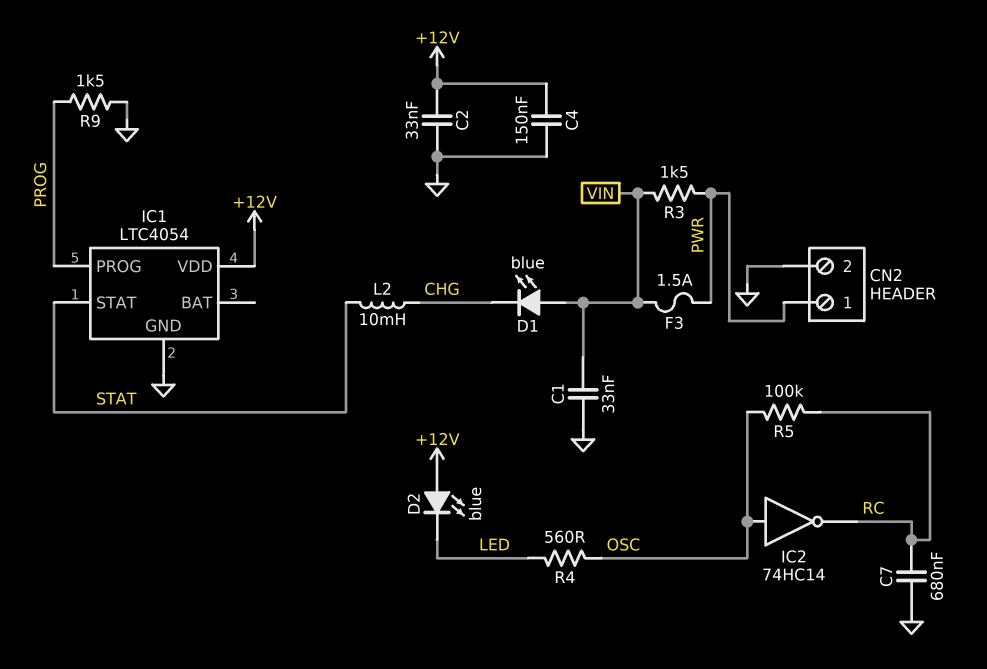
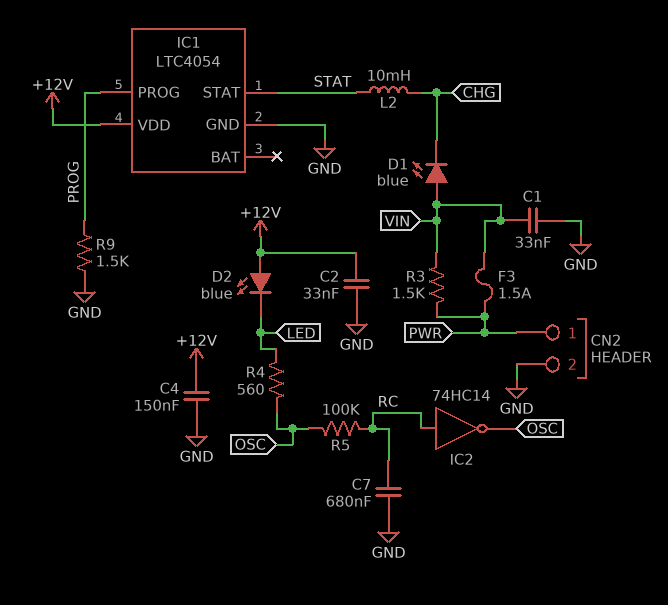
IC2: NOT 74HC14 (in OSC, out RC) -> NOT 74HC14 (in RC, out OSC)

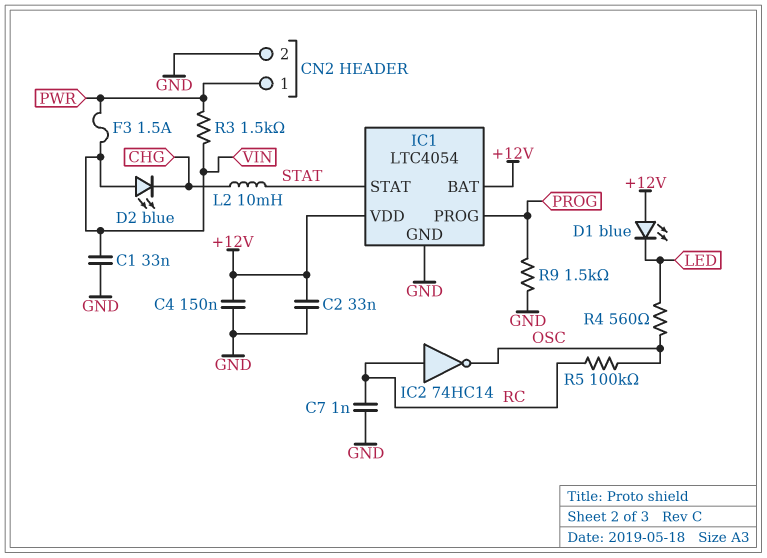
C7: 680nF (GND, RC) -> 1nF (GND, RC)
D1: LED blue (A VIN, K CHG) -> LED blue (A +12V, K LED)
D2: LED blue (A +12V, K LED) -> LED blue (A VIN, K CHG)
IC1 pin BAT: none -> +12V

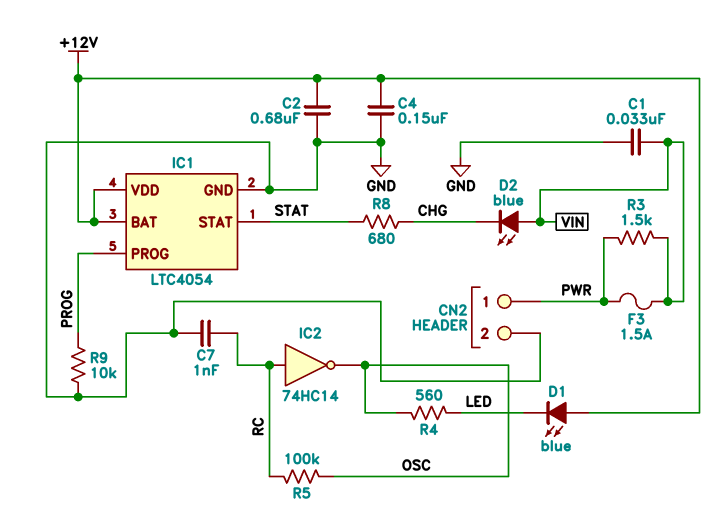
C2: 33nF (+12V, GND) -> 680nF (+12V, GND)
L2: 10mH (CHG, STAT) -> none
R8: none -> 680 (CHG, STAT)
R9: 1.5k (GND, PROG) -> 10k (GND, PROG)

